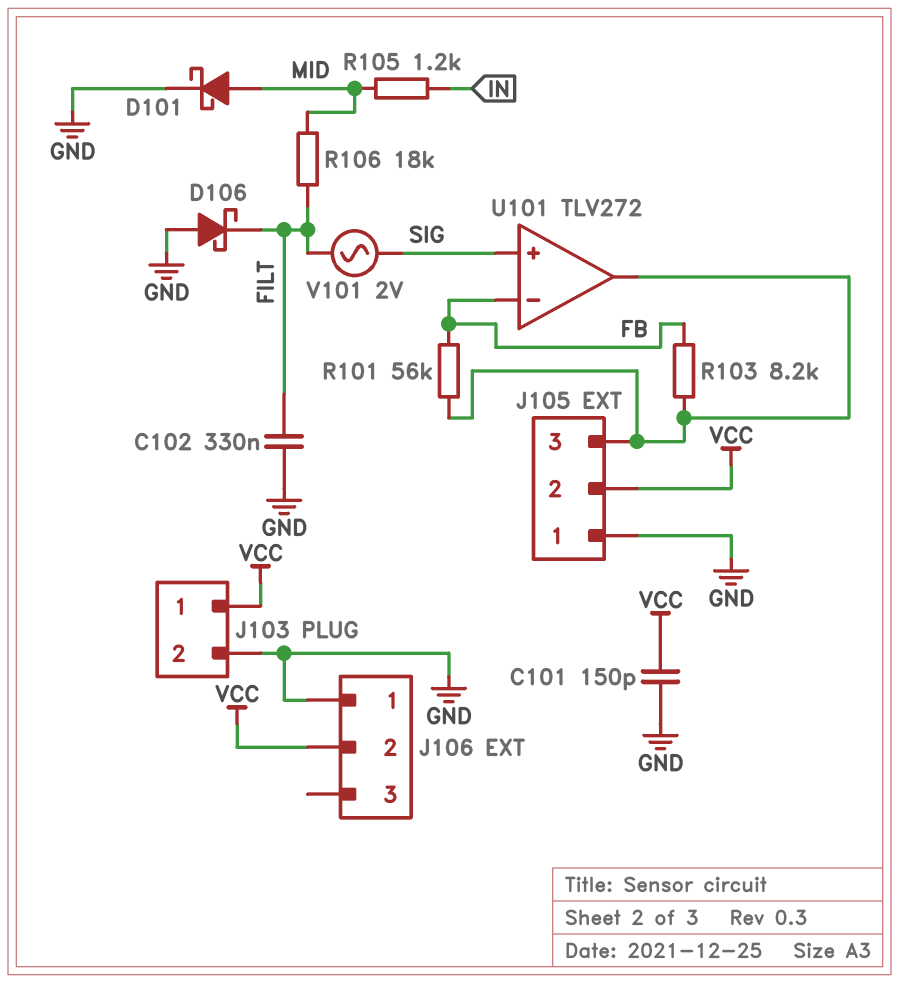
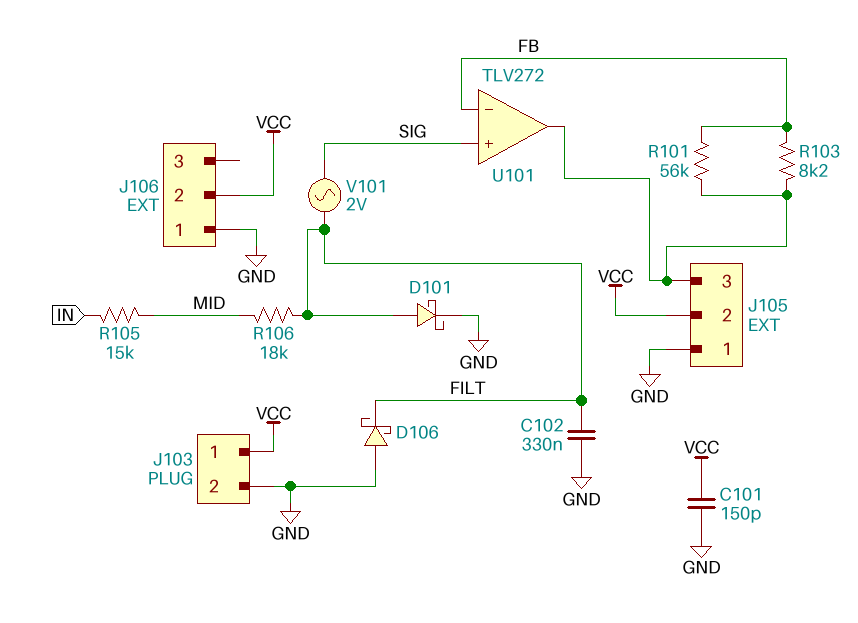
D101: schottky (A MID, K GND) -> schottky (A FILT, K GND)
R105: 1.2k (IN, MID) -> 15k (IN, MID)

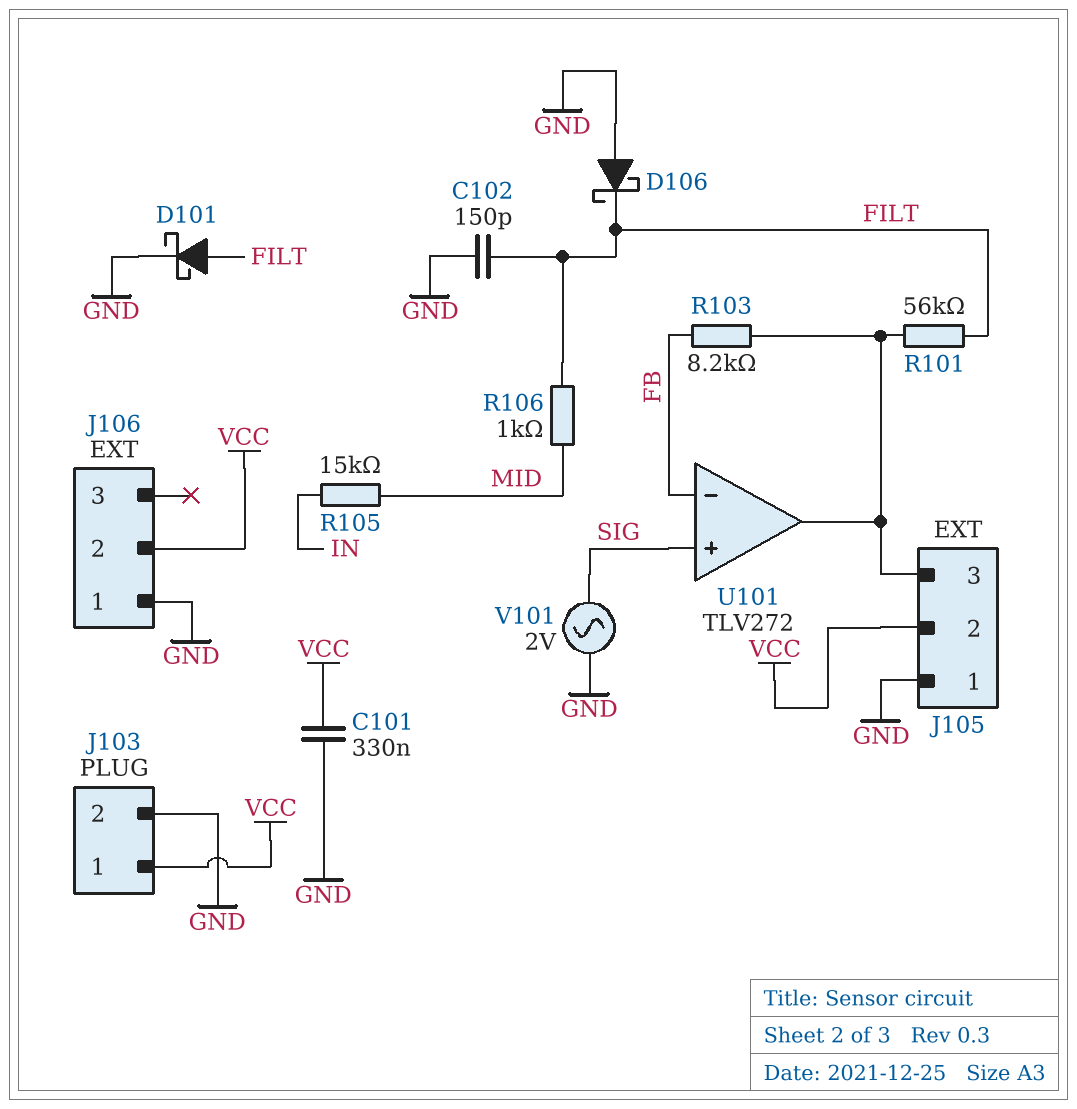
C101: 150pF (GND, VCC) -> 330nF (GND, VCC)
C102: 330nF (FILT, GND) -> 150pF (FILT, GND)
R101: 56k (FB, J105/3) -> 56k (FILT, J105/3)
R106: 18k (FILT, MID) -> 1k (FILT, MID)
V101: AC 2V (FILT, SIG) -> AC 2V (GND, SIG)

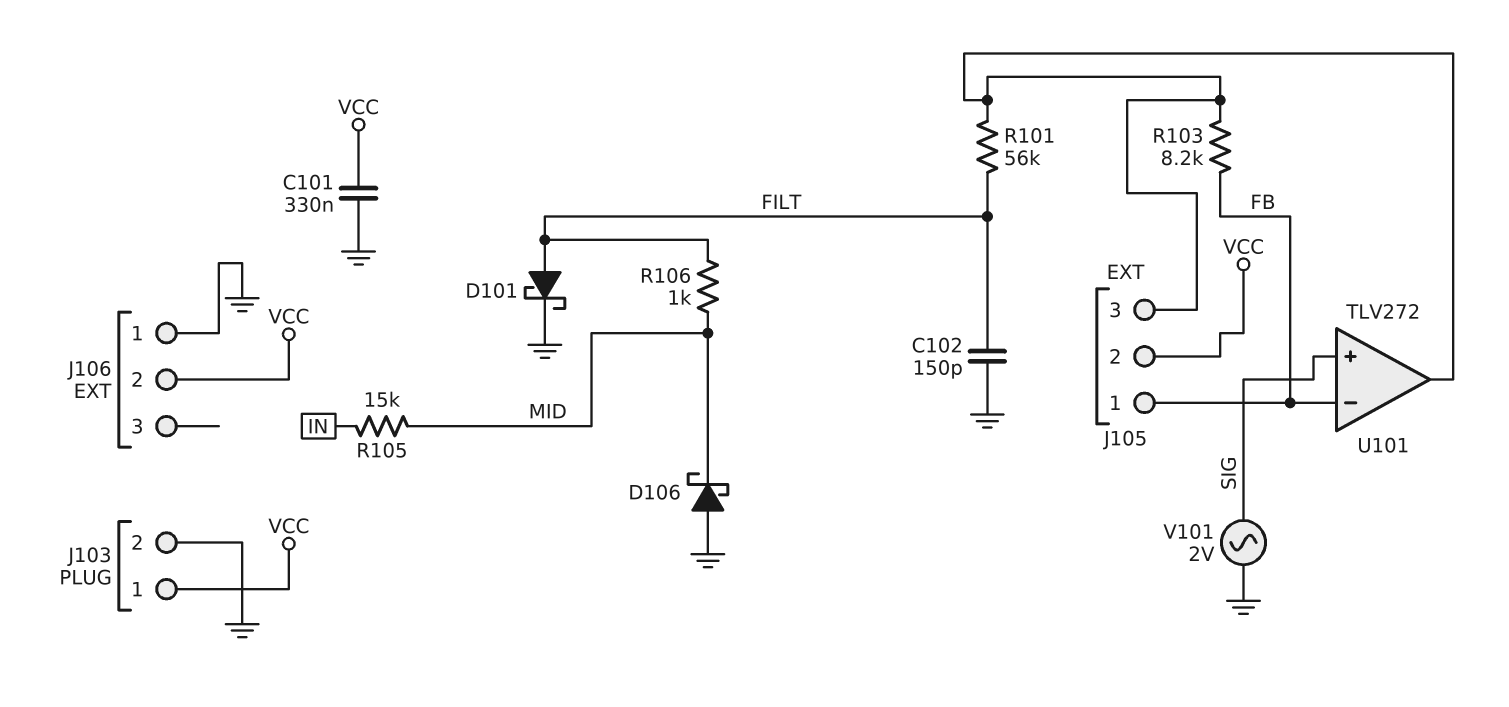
D106: schottky (A GND, K FILT) -> schottky (A GND, K MID)
J105 pin 1: GND -> FB

